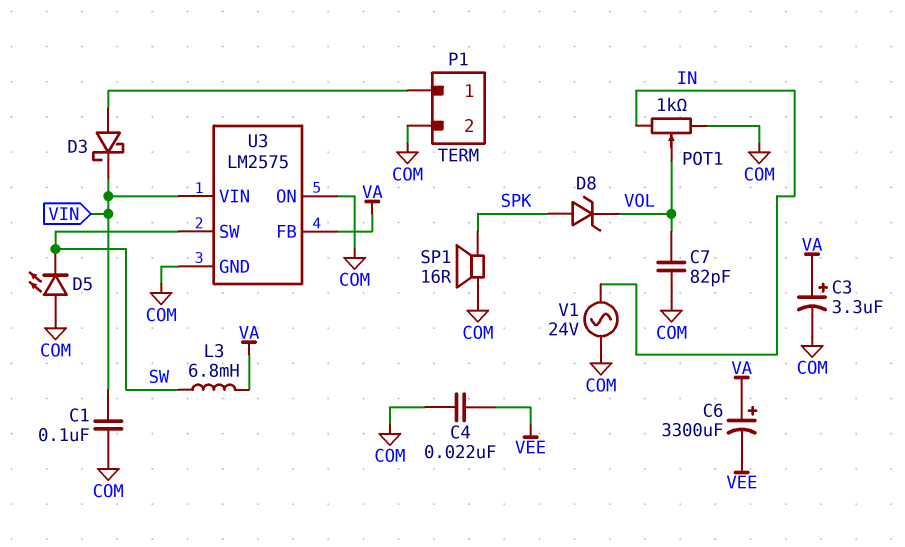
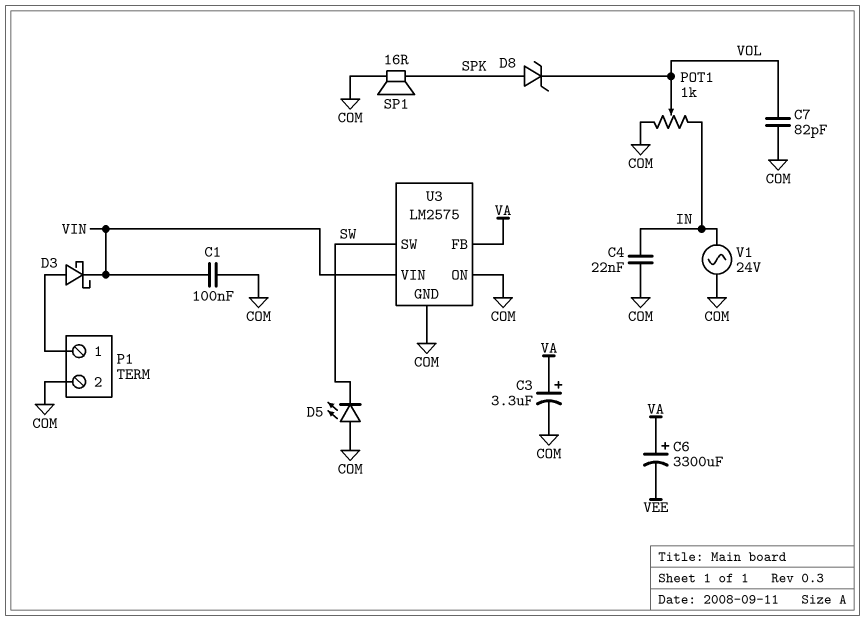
C4: 22nF (COM, VEE) -> 22nF (COM, IN)
L3: 6.8mH (SW, VA) -> none

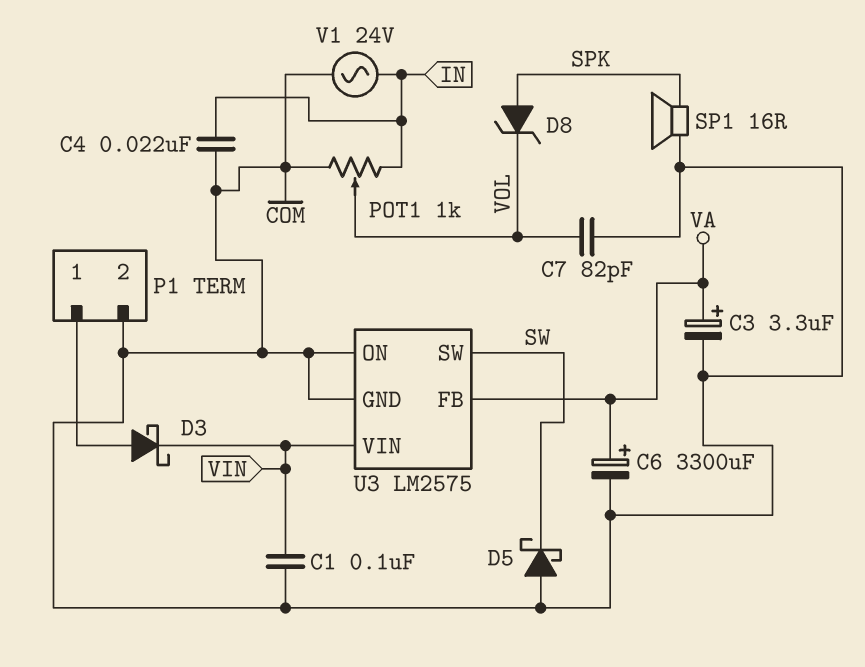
C6: 3300uF (plus VA, minus VEE) -> 3300uF (plus VA, minus COM)
D5: LED (A COM, K SW) -> schottky (A COM, K SW)

